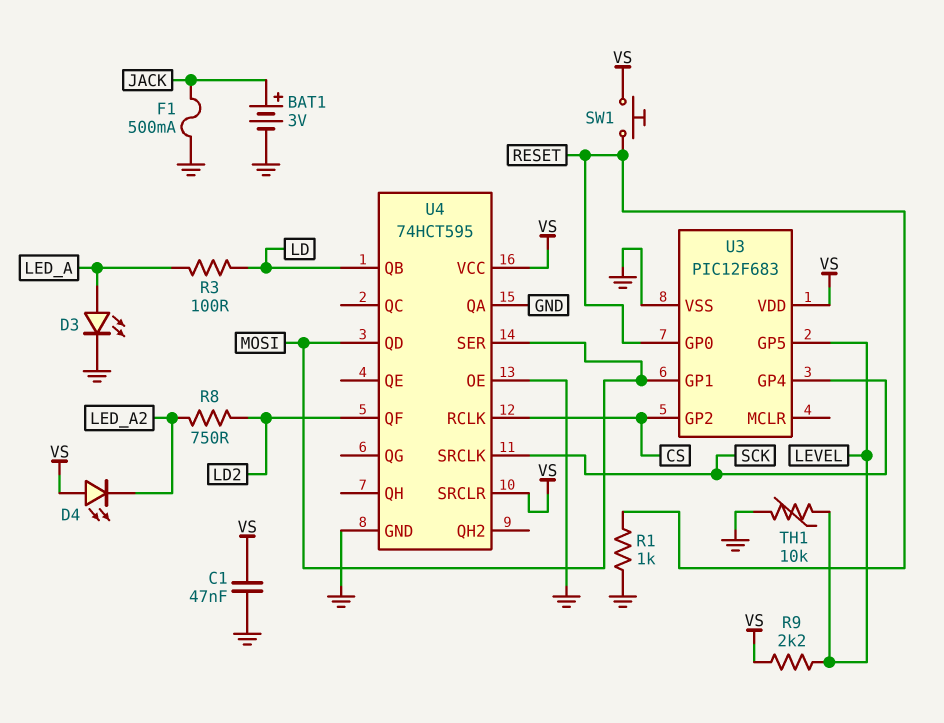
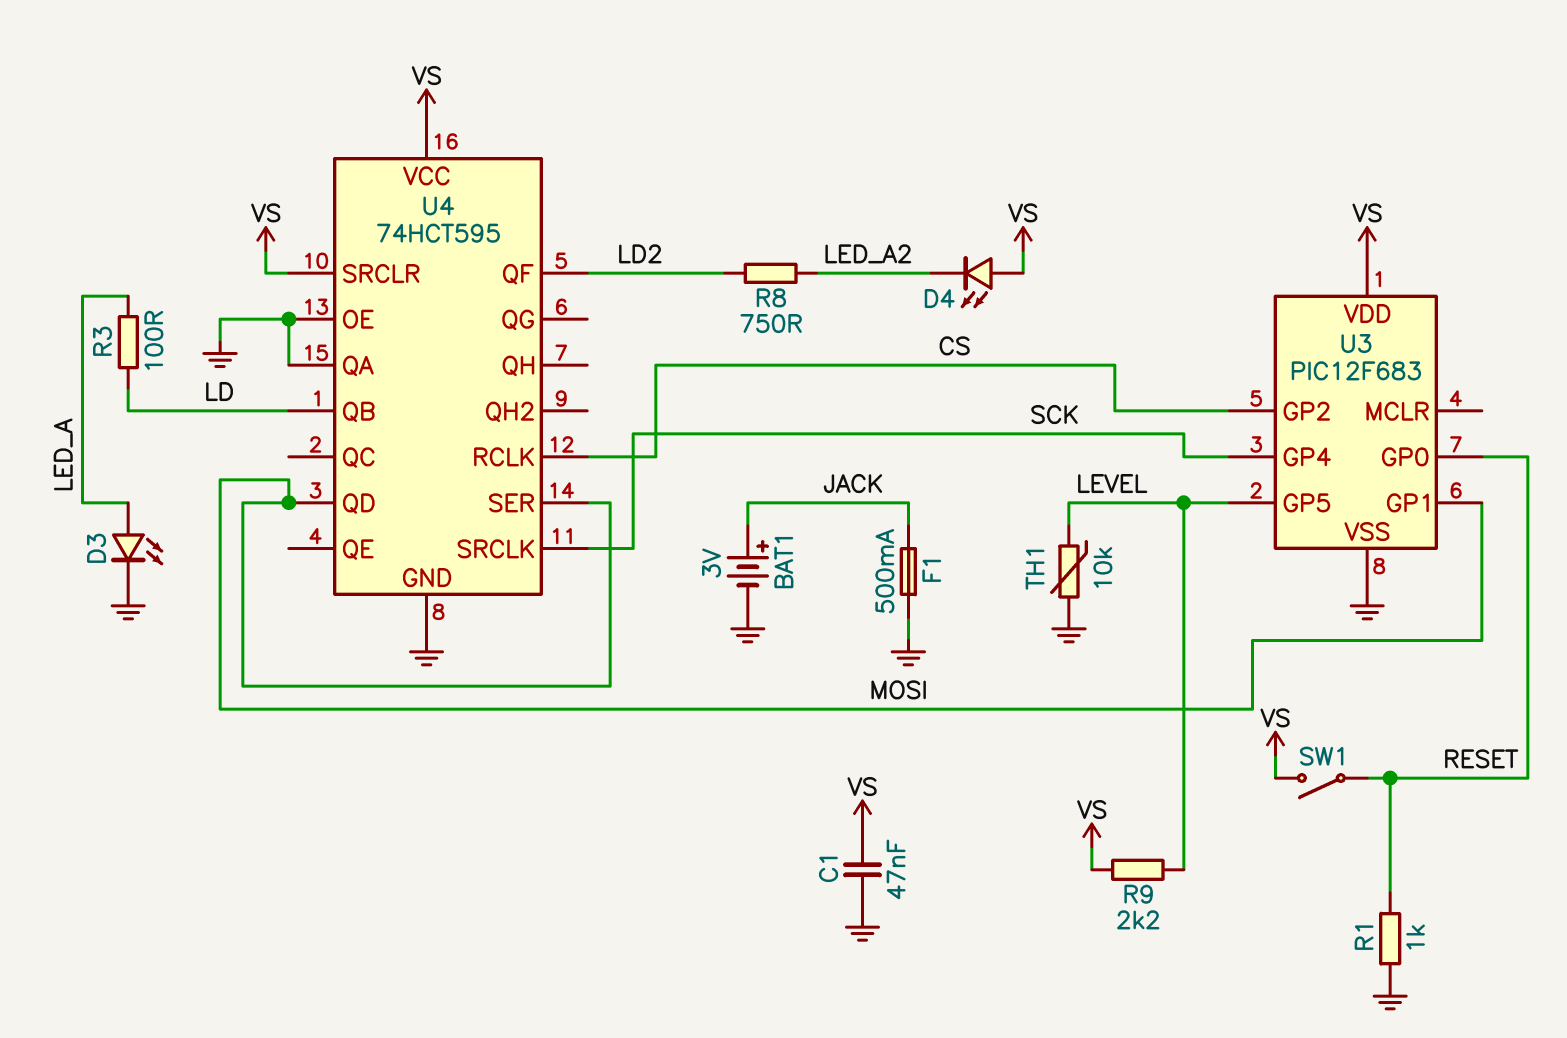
SW1: button (RESET, VS) -> switch (RESET, VS)

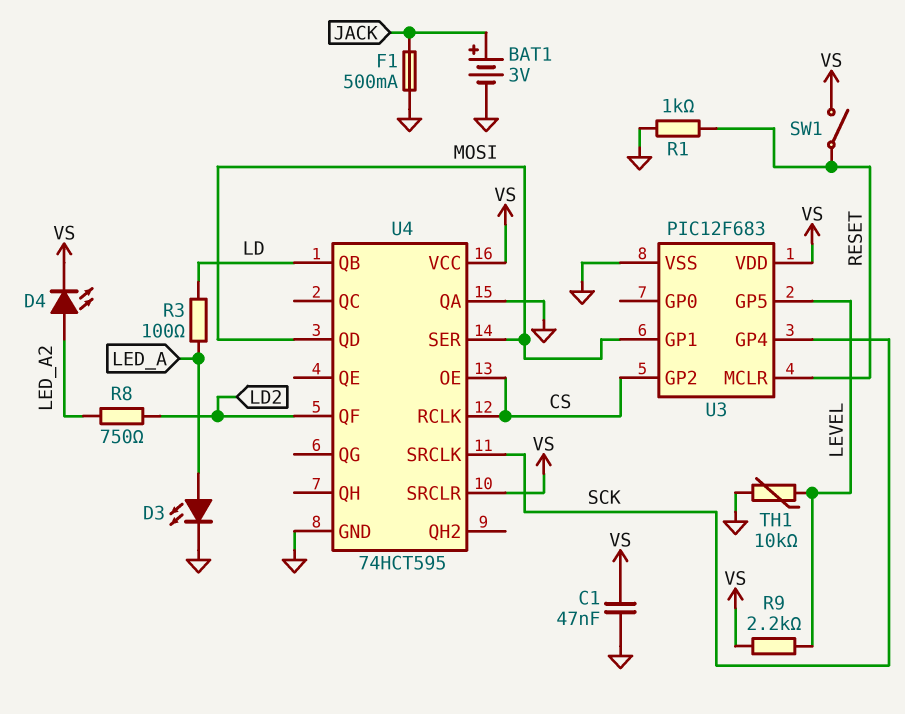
D4: LED (A VS, K LED_A2) -> LED (A LED_A2, K VS)
U3 pin GP0: RESET -> none
U3 pin MCLR: none -> RESET
U4 pin OE: GND -> CS

